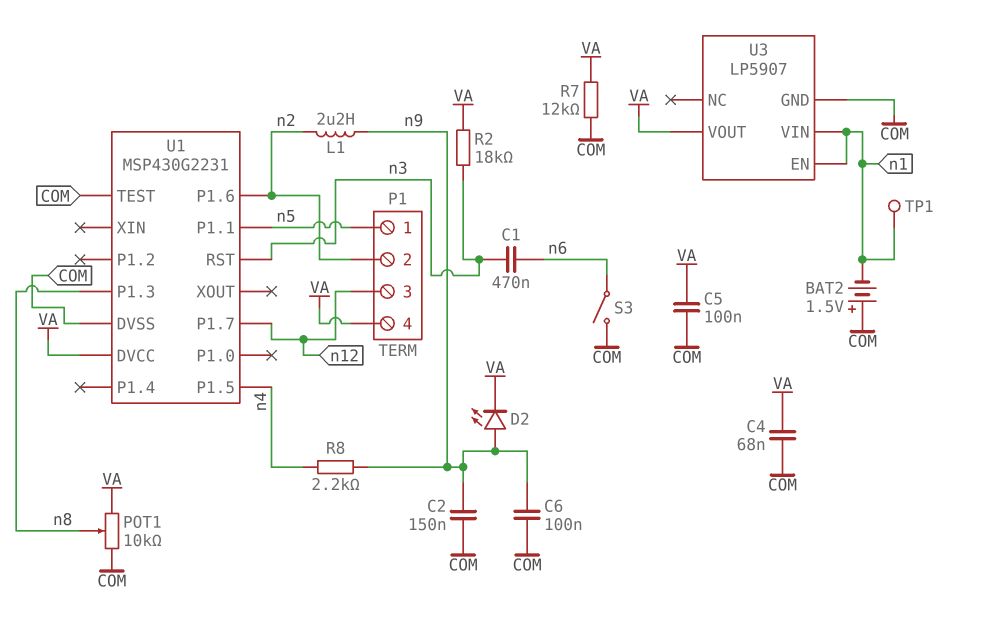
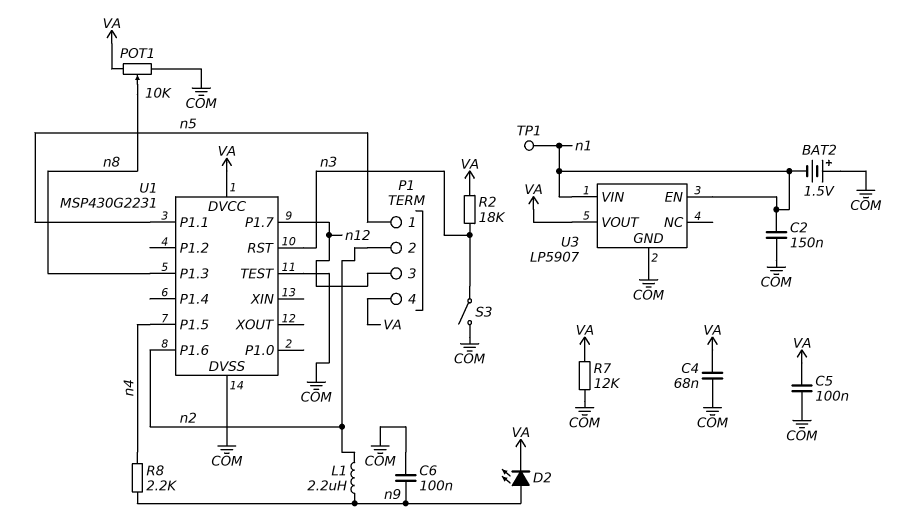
C1: 470nF (n3, n6) -> none
C2: 150nF (COM, n9) -> 150nF (COM, n1)
S3: switch (COM, n6) -> switch (COM, n3)

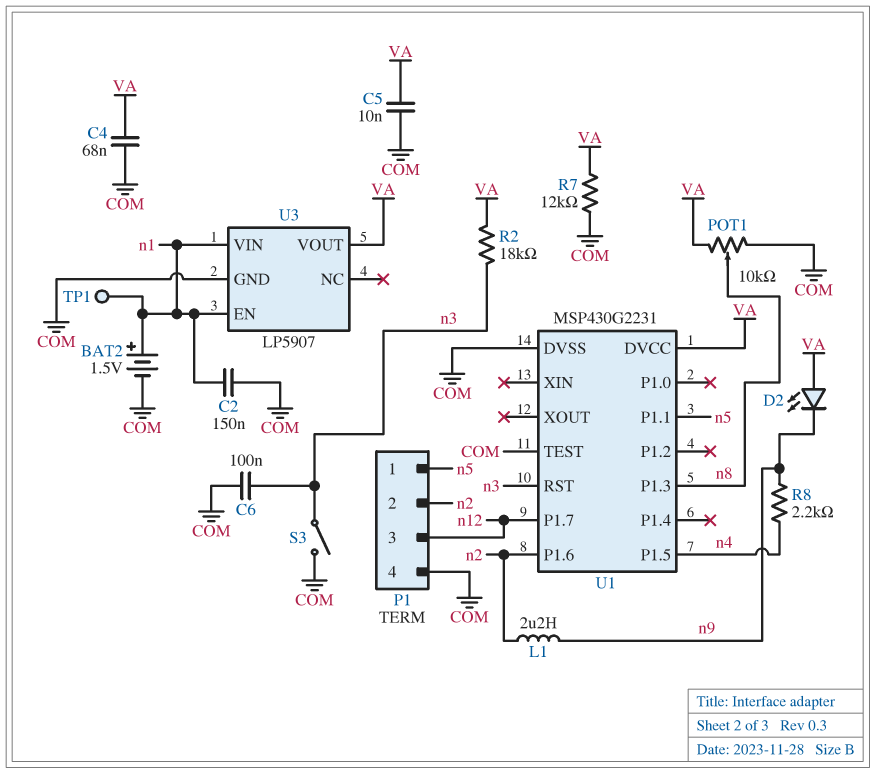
BAT2: 1.5V (plus COM, minus n1) -> 1.5V (plus n1, minus COM)
C5: 100nF (COM, VA) -> 10nF (COM, VA)
C6: 100nF (COM, n9) -> 100nF (COM, n3)
D2: LED (A n9, K VA) -> LED (A VA, K n9)
P1 pin 4: VA -> COM

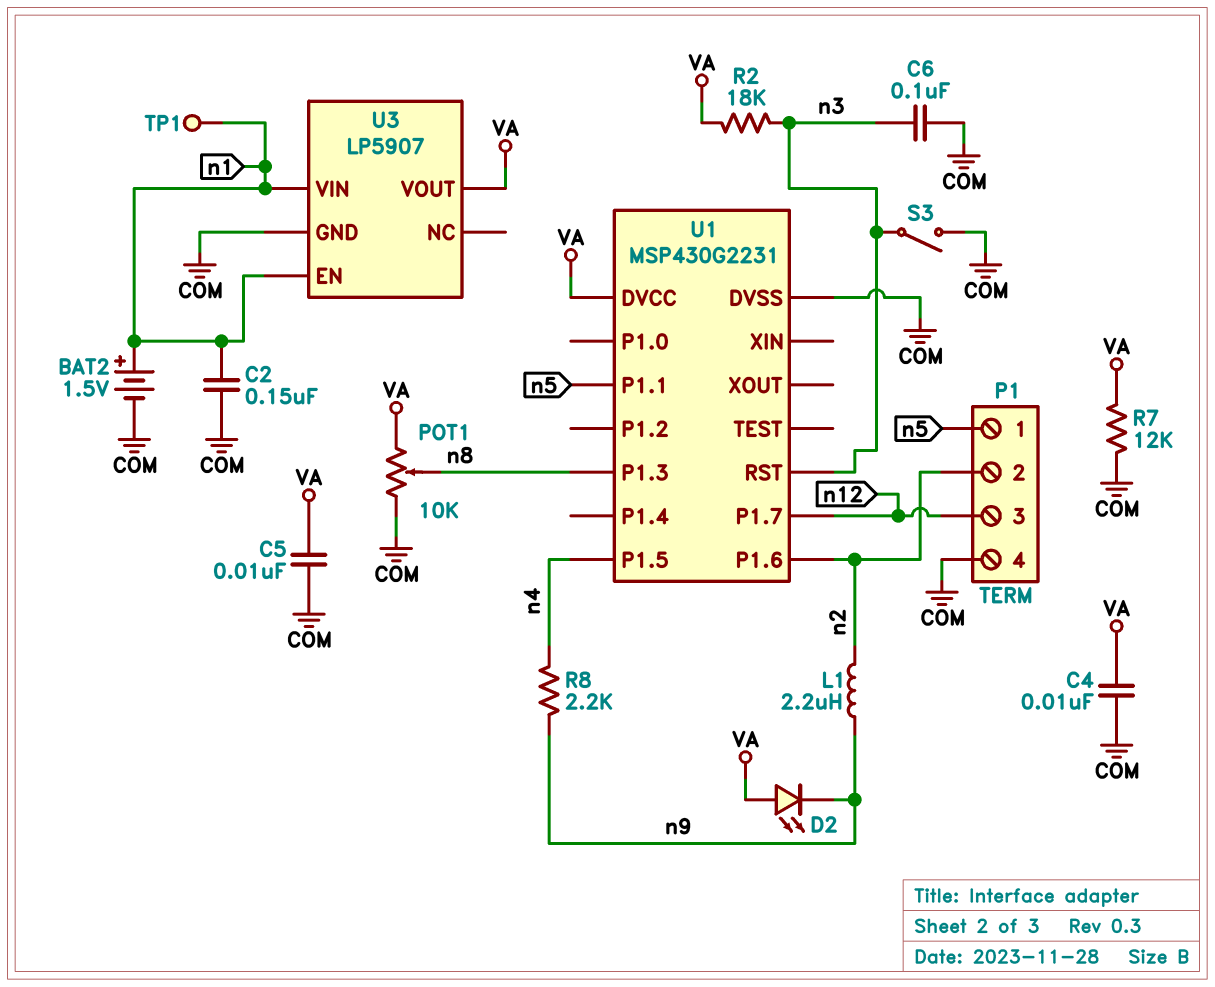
C4: 68nF (COM, VA) -> 10nF (COM, VA)
U1 pin TEST: COM -> none

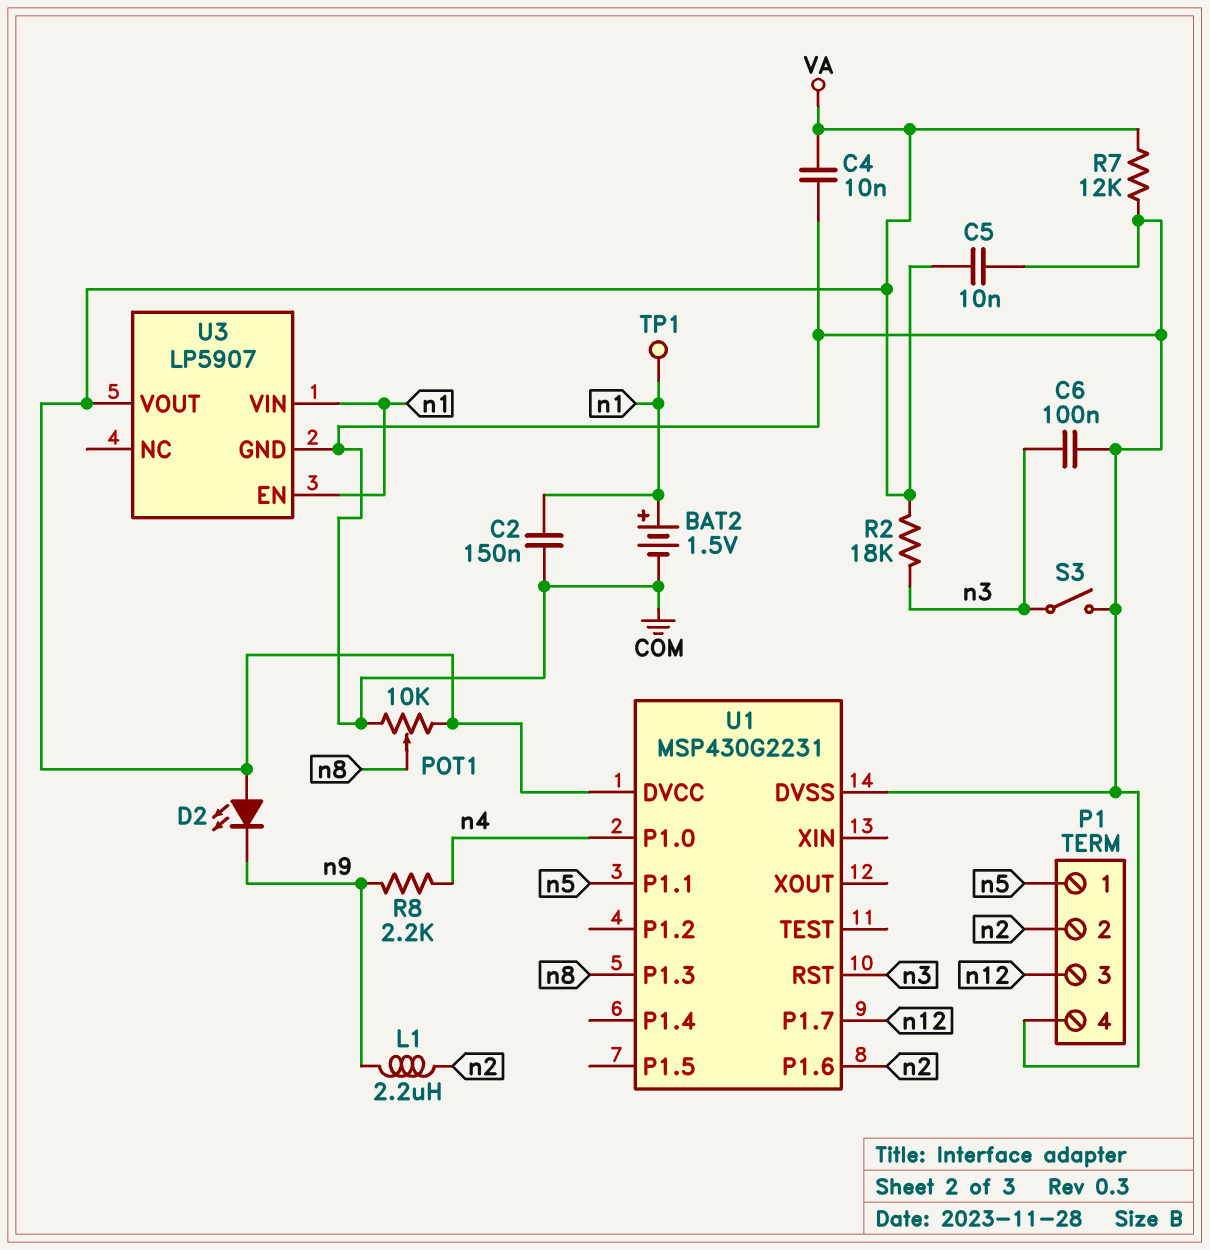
U1 pin P1.0: none -> n4
U1 pin P1.5: n4 -> none

